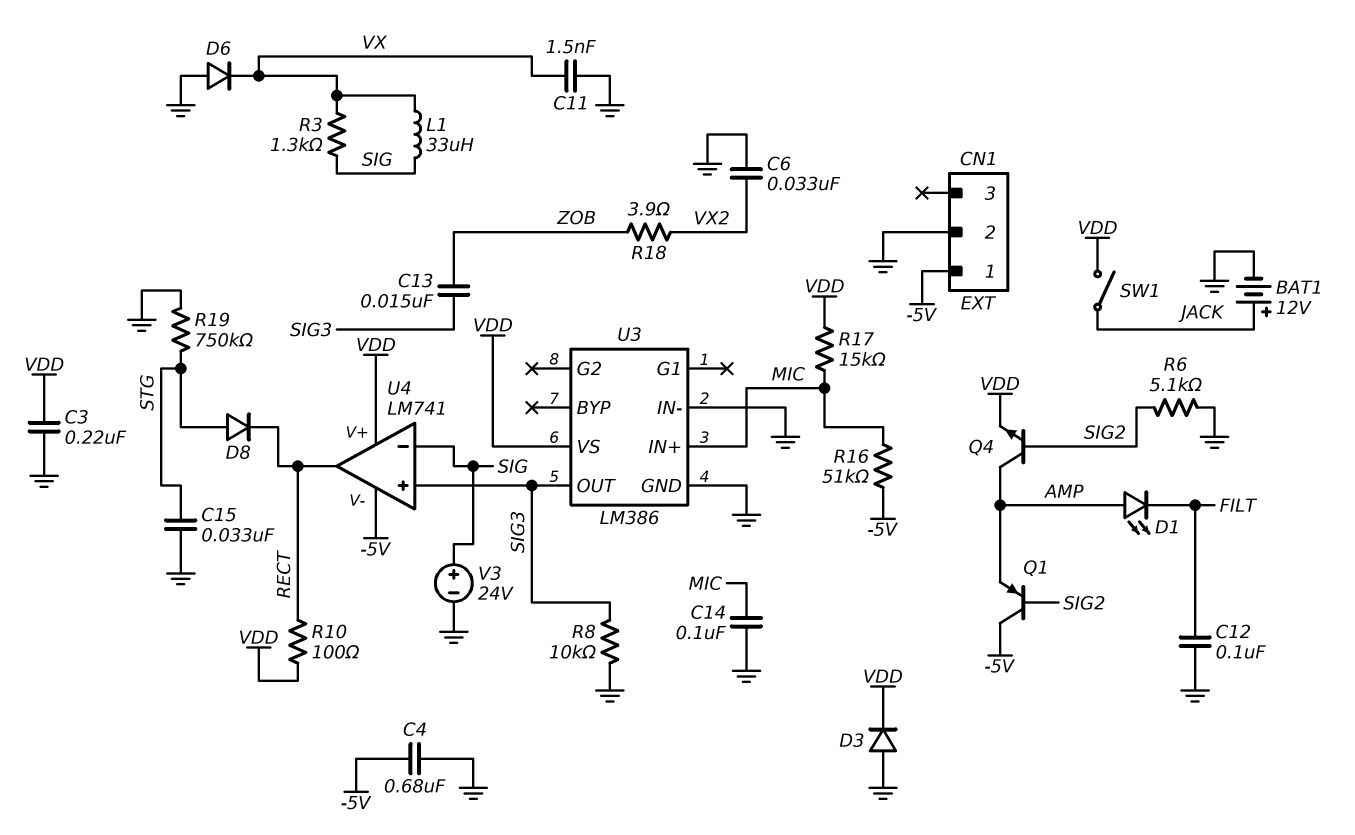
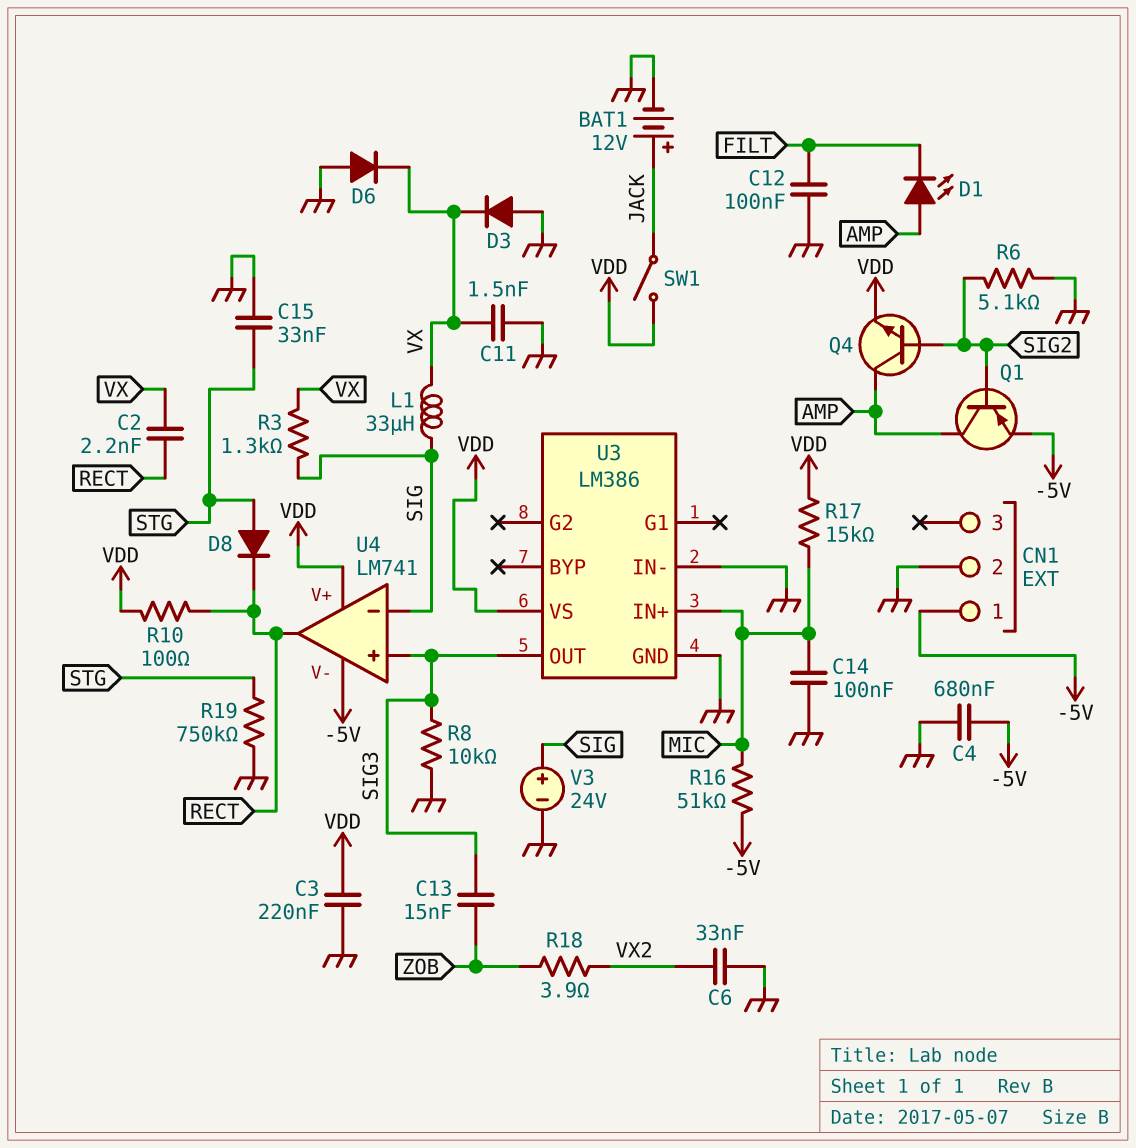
C2: none -> 2.2nF (RECT, VX)
D3: diode (A GND, K VDD) -> diode (A GND, K VX)
Q1: PNP (B SIG2, C -5V, E AMP) -> PNP (B SIG2, C AMP, E -5V)

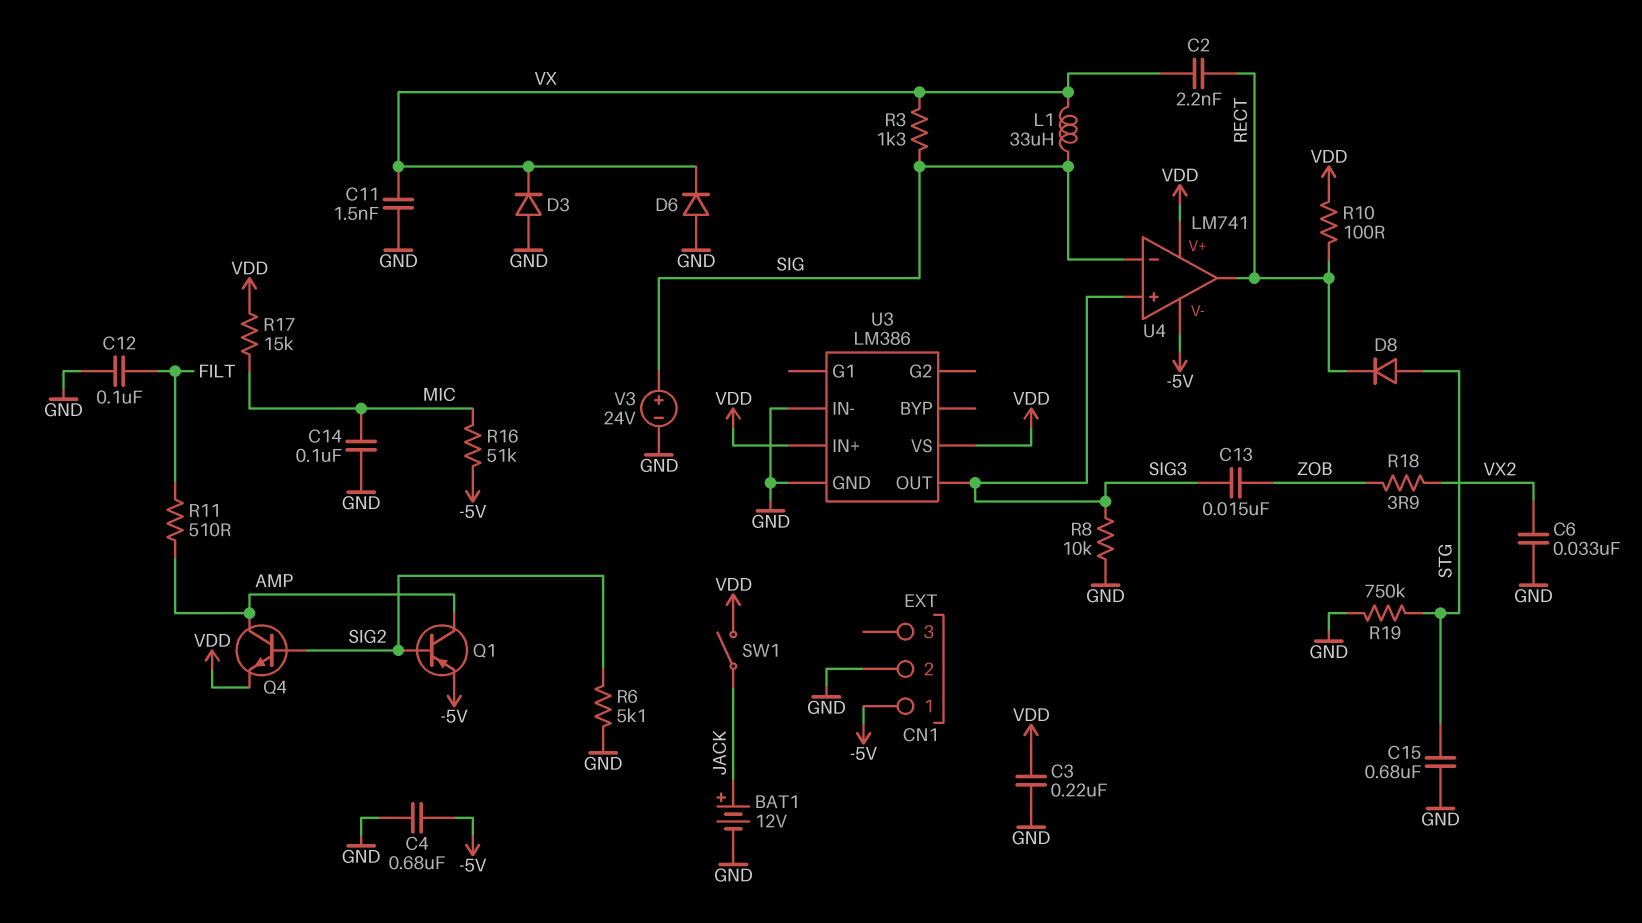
C15: 33nF (GND, STG) -> 680nF (GND, STG)
D1: LED (A AMP, K FILT) -> none
R11: none -> 510 (AMP, FILT)
U3 pin IN+: MIC -> VDD

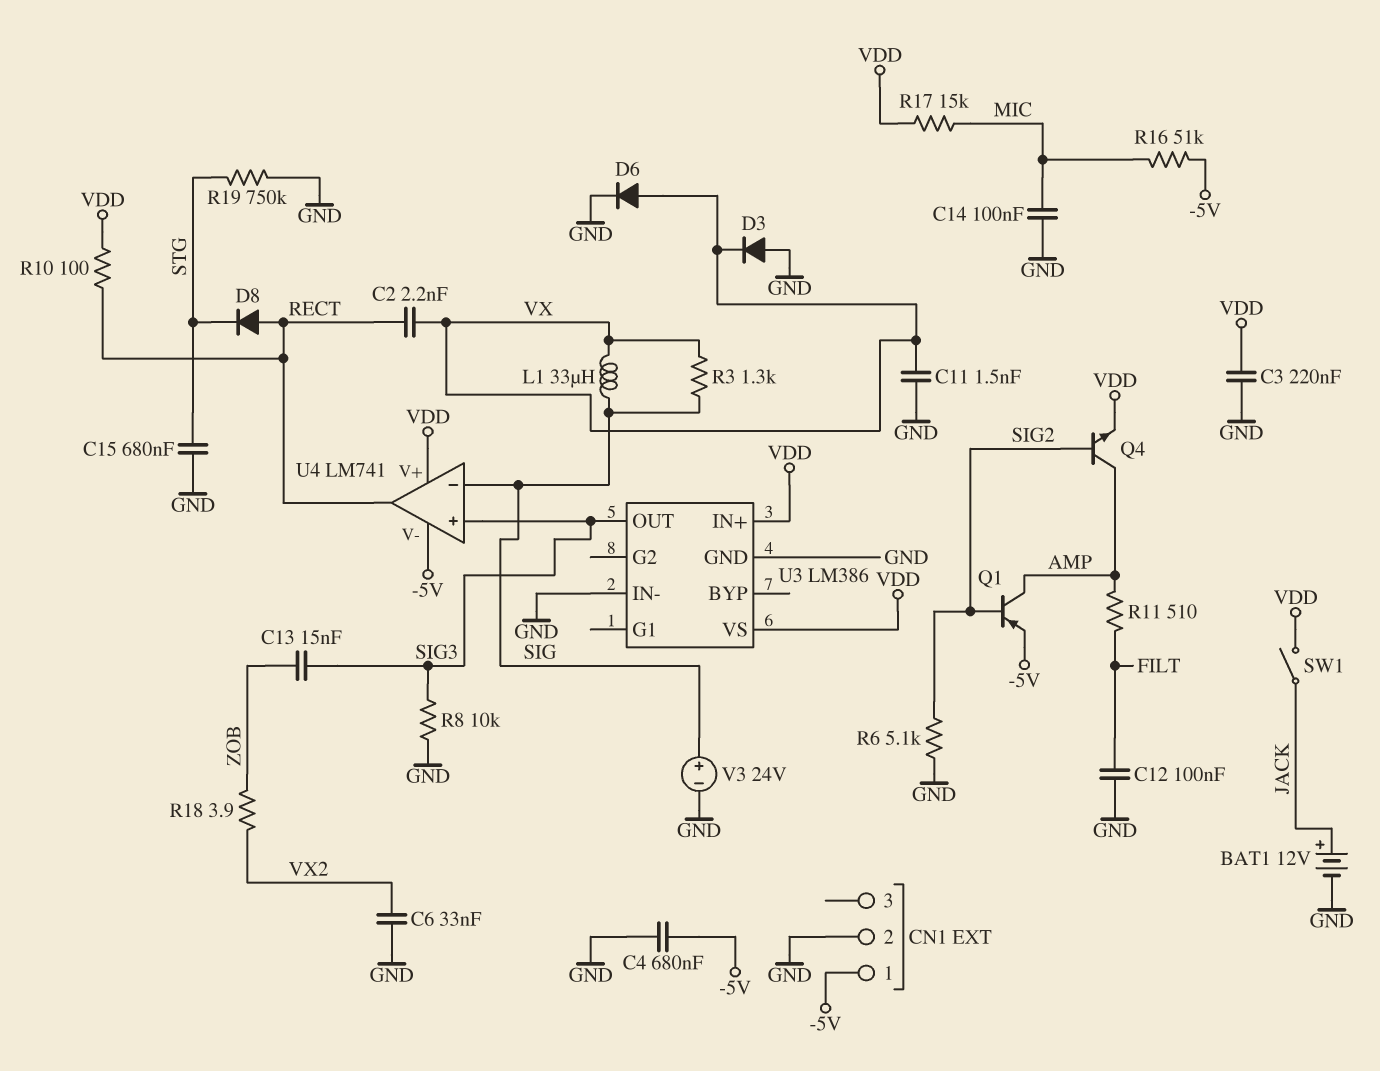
D6: diode (A GND, K VX) -> diode (A VX, K GND)
D8: diode (A STG, K RECT) -> diode (A RECT, K STG)

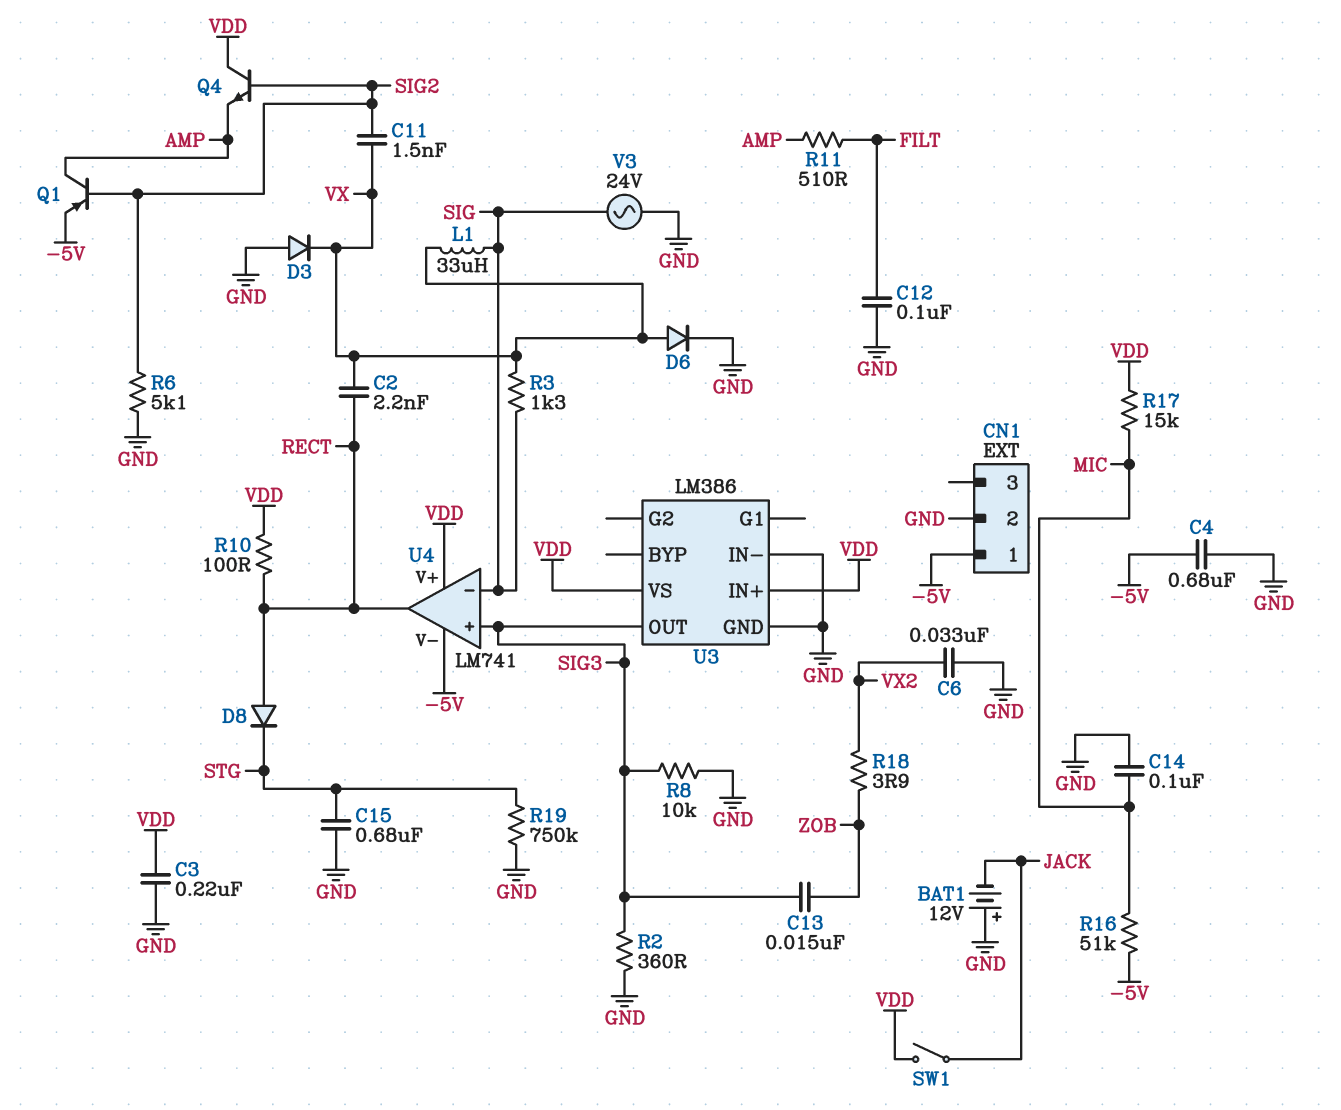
BAT1: 12V (plus JACK, minus GND) -> 12V (plus GND, minus JACK)
C11: 1.5nF (GND, VX) -> 1.5nF (SIG2, VX)
Q4: NPN (B SIG2, C AMP, E VDD) -> NPN (B SIG2, C VDD, E AMP)
R2: none -> 360 (GND, SIG3)
V3: 24V (plus SIG, minus GND) -> AC 24V (GND, SIG)

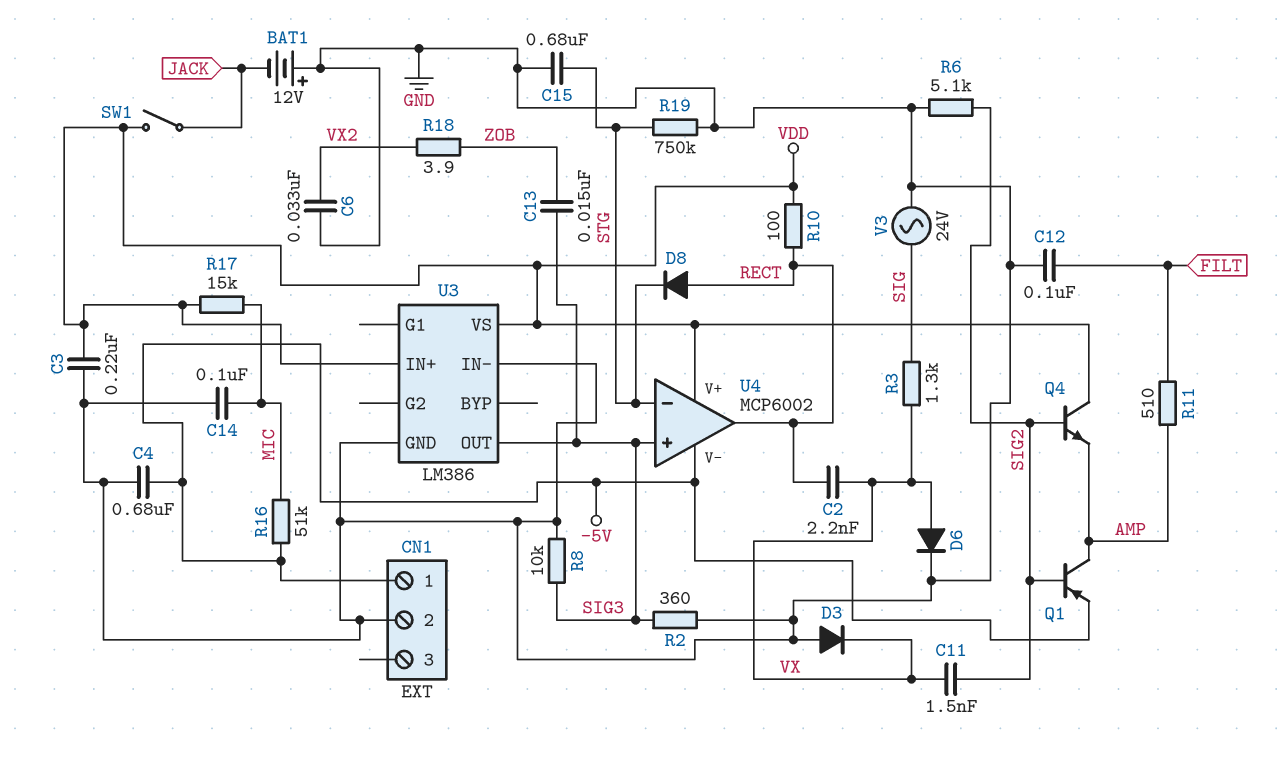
L1: 33uH (SIG, VX) -> none
U4: LM741 -> MCP6002
U4 pin in-: SIG -> STG

